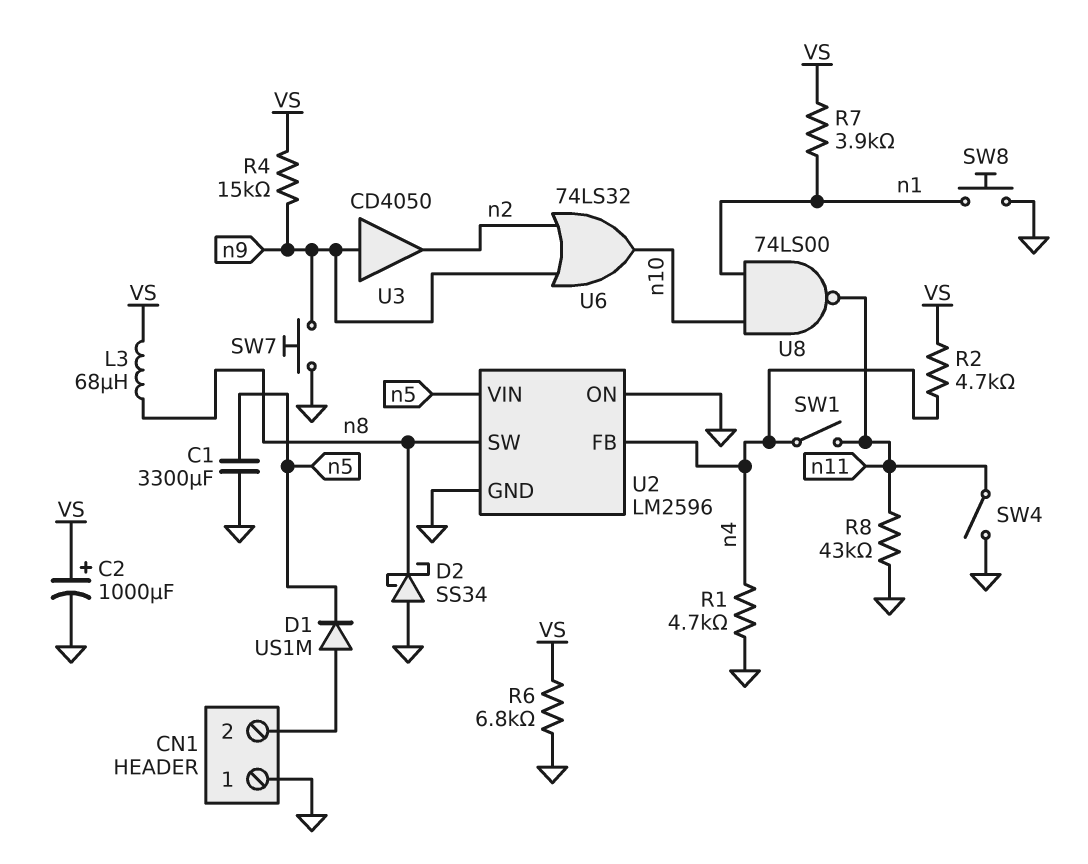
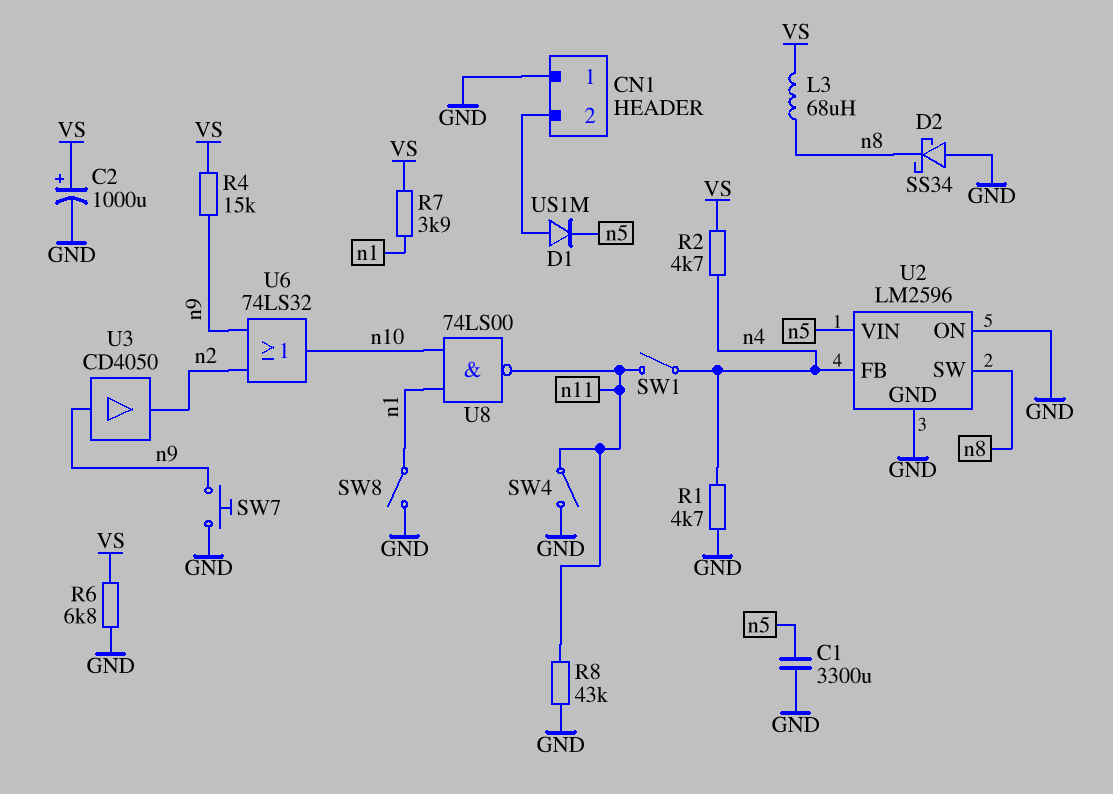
SW8: button (GND, n1) -> switch (GND, n1)

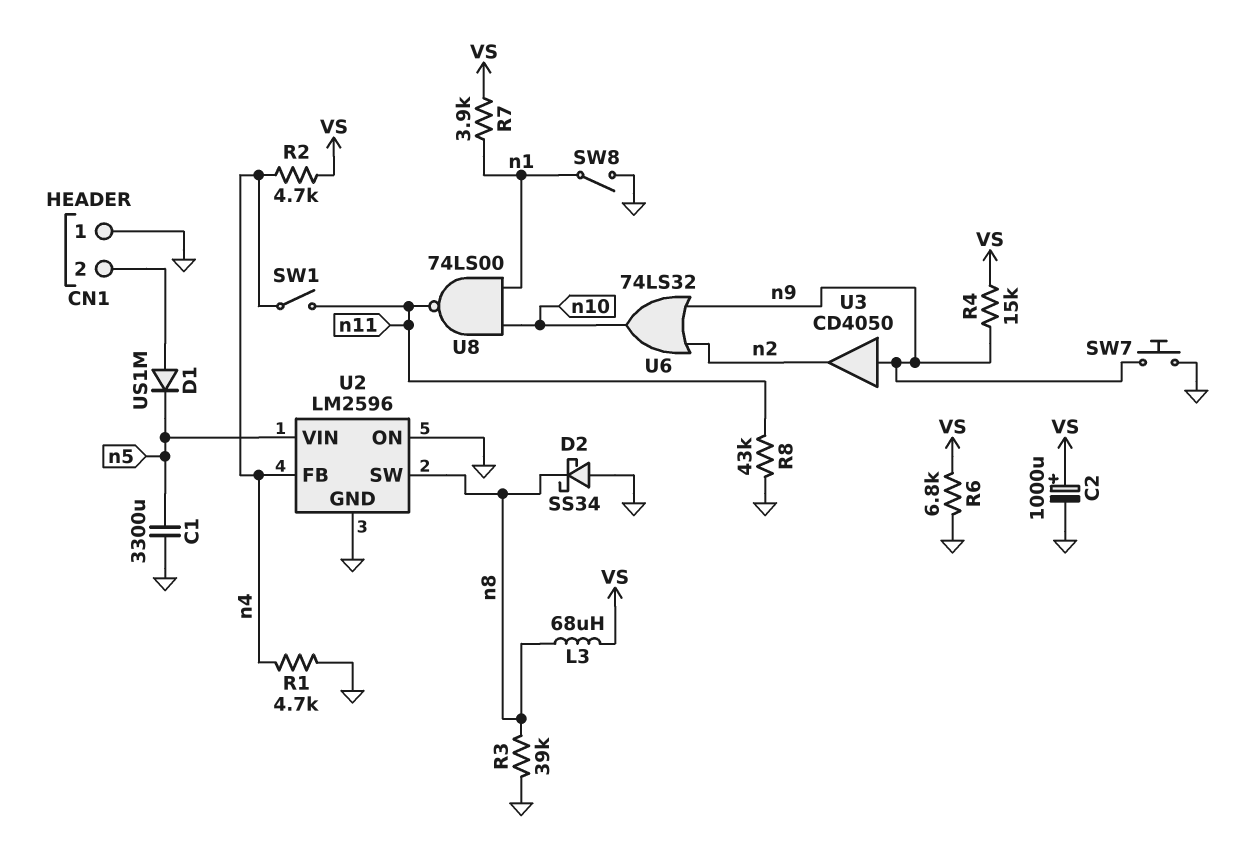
R3: none -> 39k (GND, n8)
SW4: switch (GND, n11) -> none

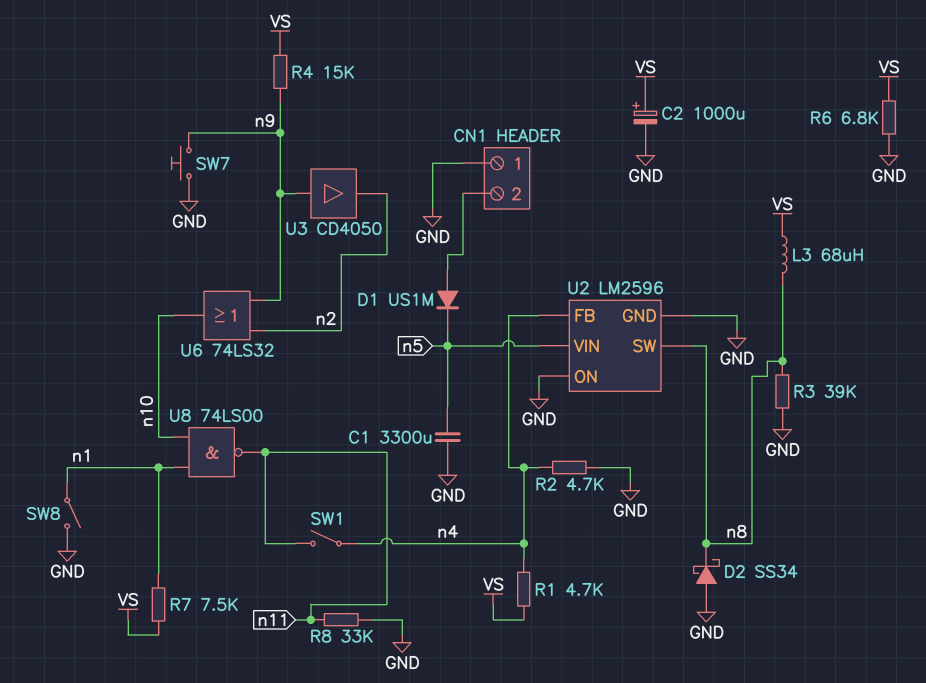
R1: 4.7k (GND, n4) -> 4.7k (VS, n4)
R2: 4.7k (VS, n4) -> 4.7k (GND, n4)
R7: 3.9k (VS, n1) -> 7.5k (VS, n1)
R8: 43k (GND, n11) -> 33k (GND, n11)

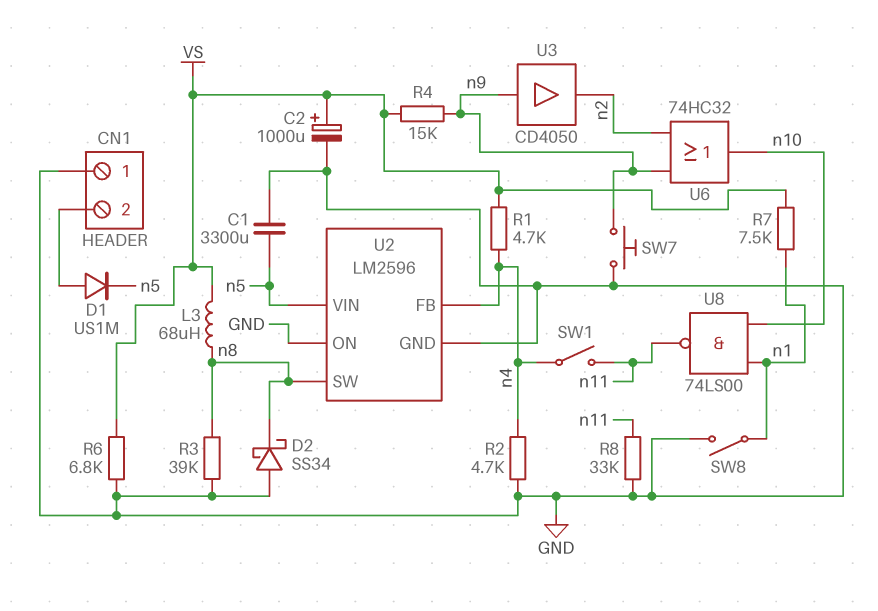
U6: OR 74LS32 (in n2, in n9, out n10) -> OR 74HC32 (in n2, in n9, out n10)

